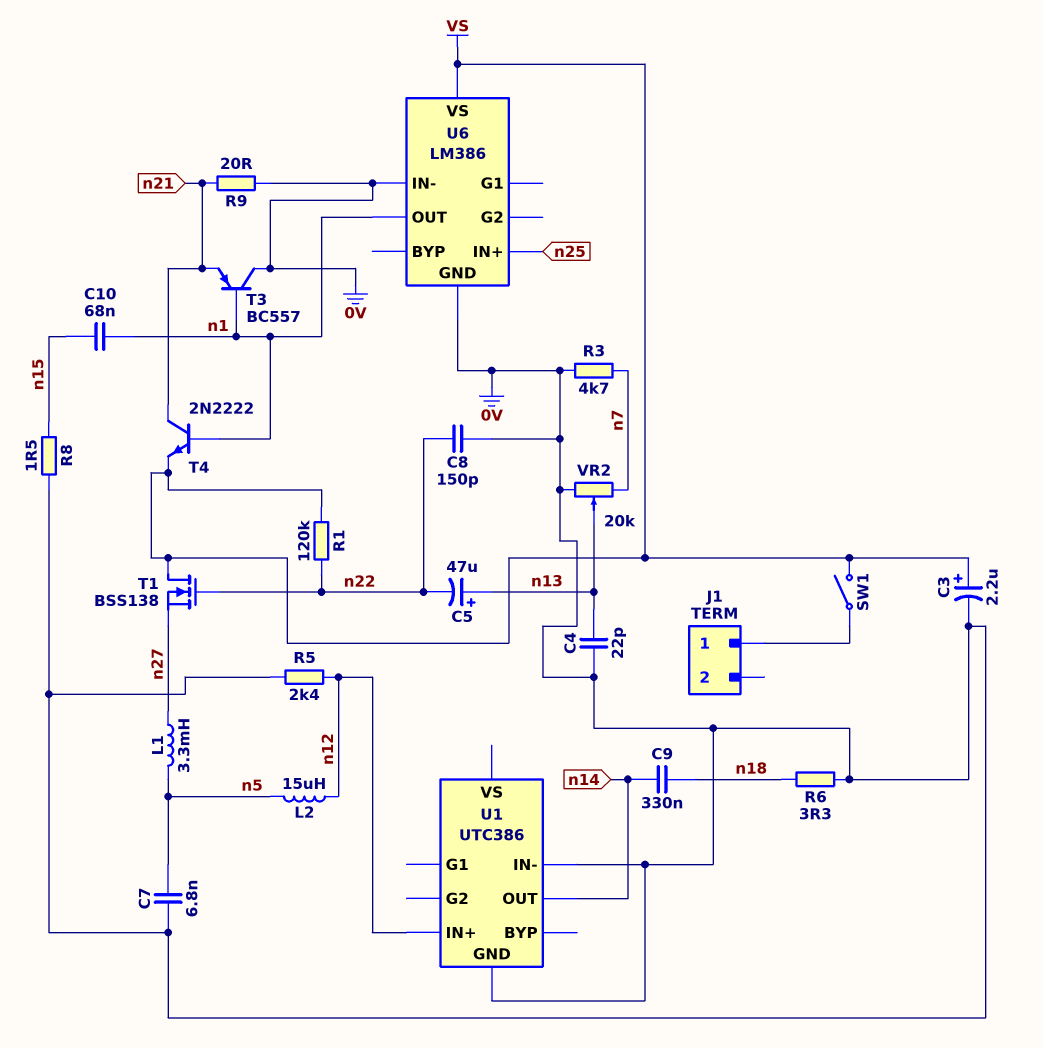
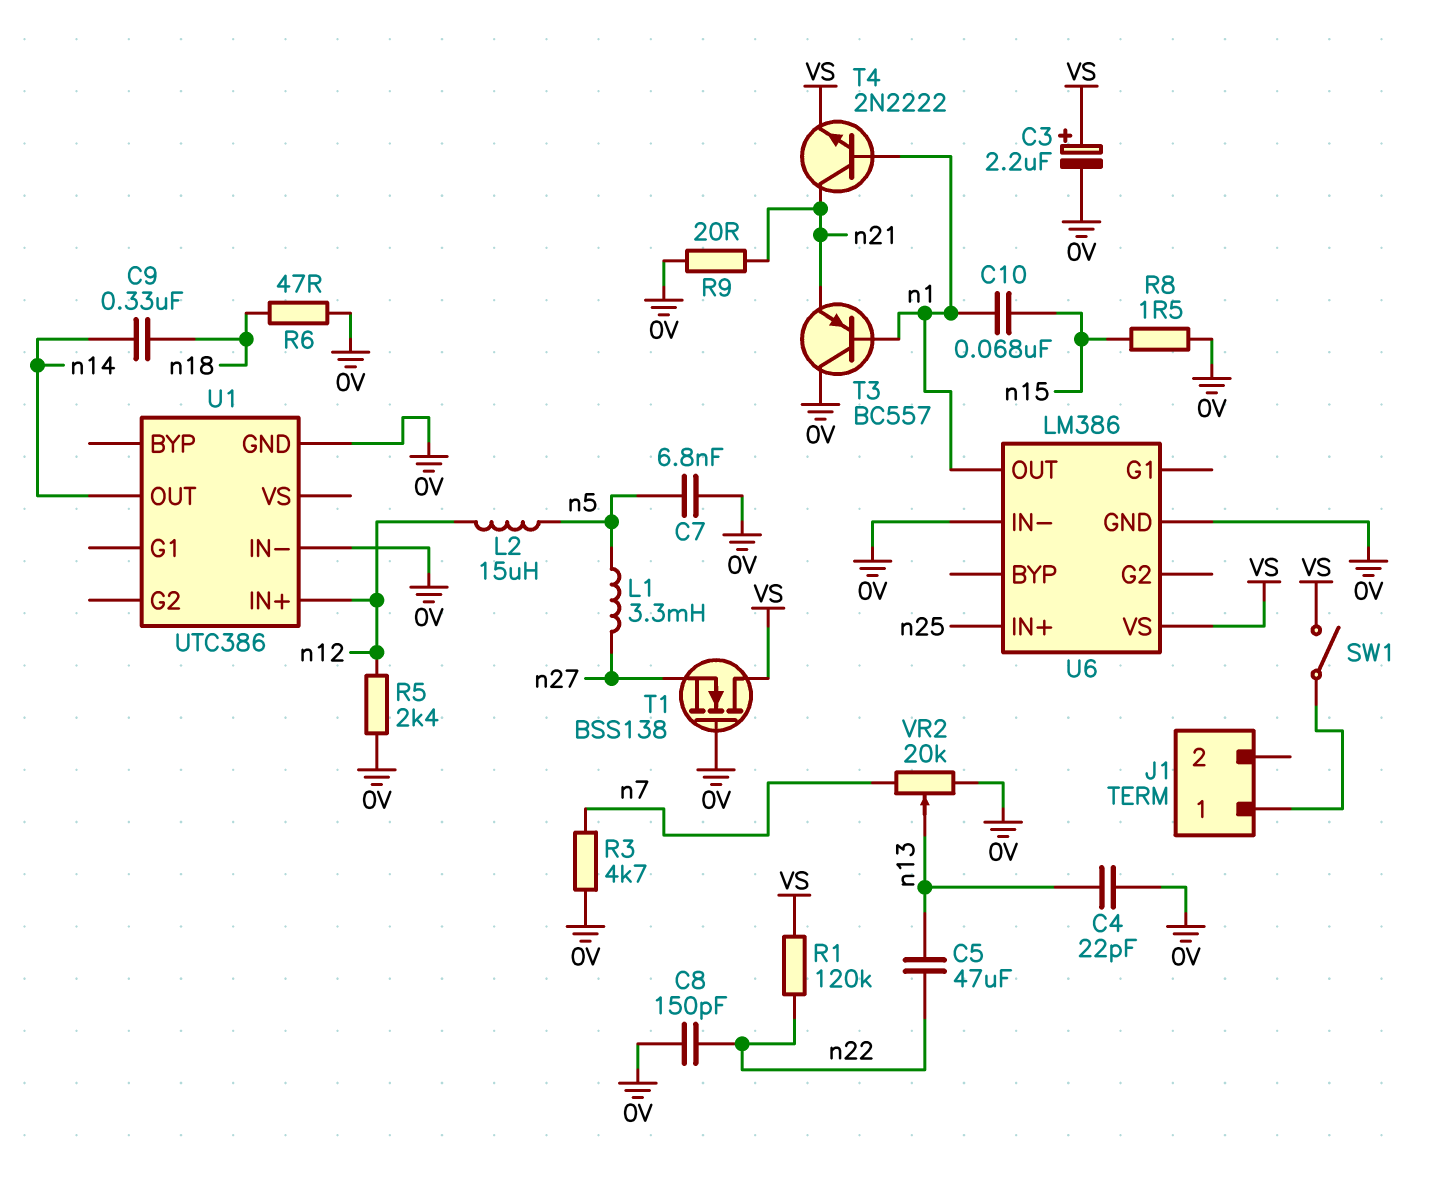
C5: 47uF (plus n13, minus n22) -> 47uF (n13, n22)
R6: 3.3 (0V, n18) -> 47 (0V, n18)
T1: NMOS BSS138 (G n22, D VS, S n27) -> NMOS BSS138 (G 0V, D VS, S n27)

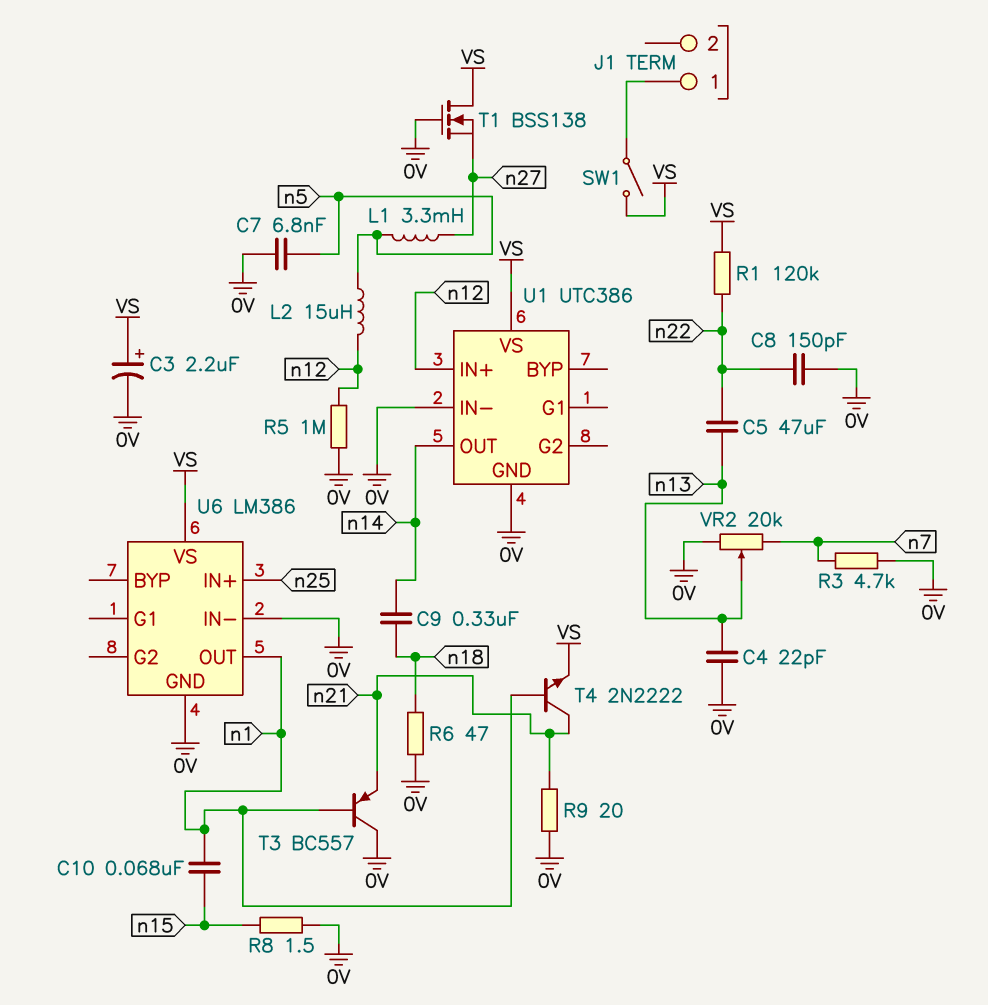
R5: 2.4k (0V, n12) -> 1M (0V, n12)
U1 pin VS: none -> VS

